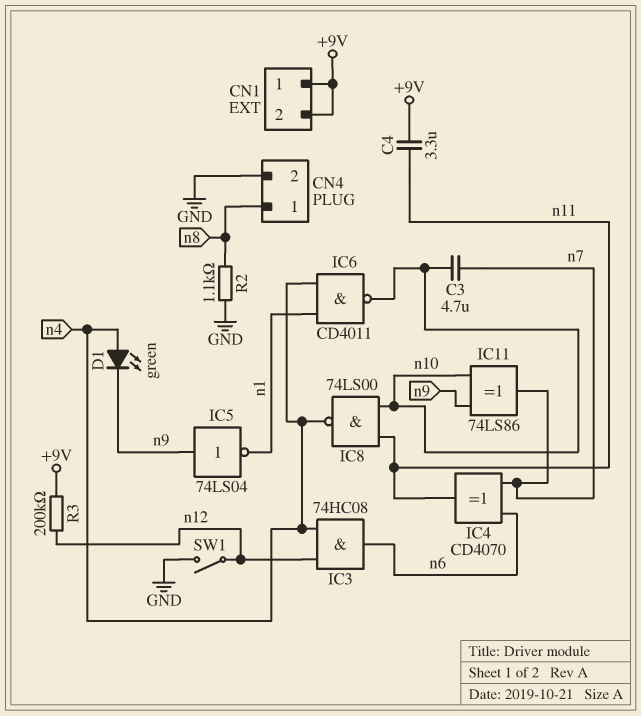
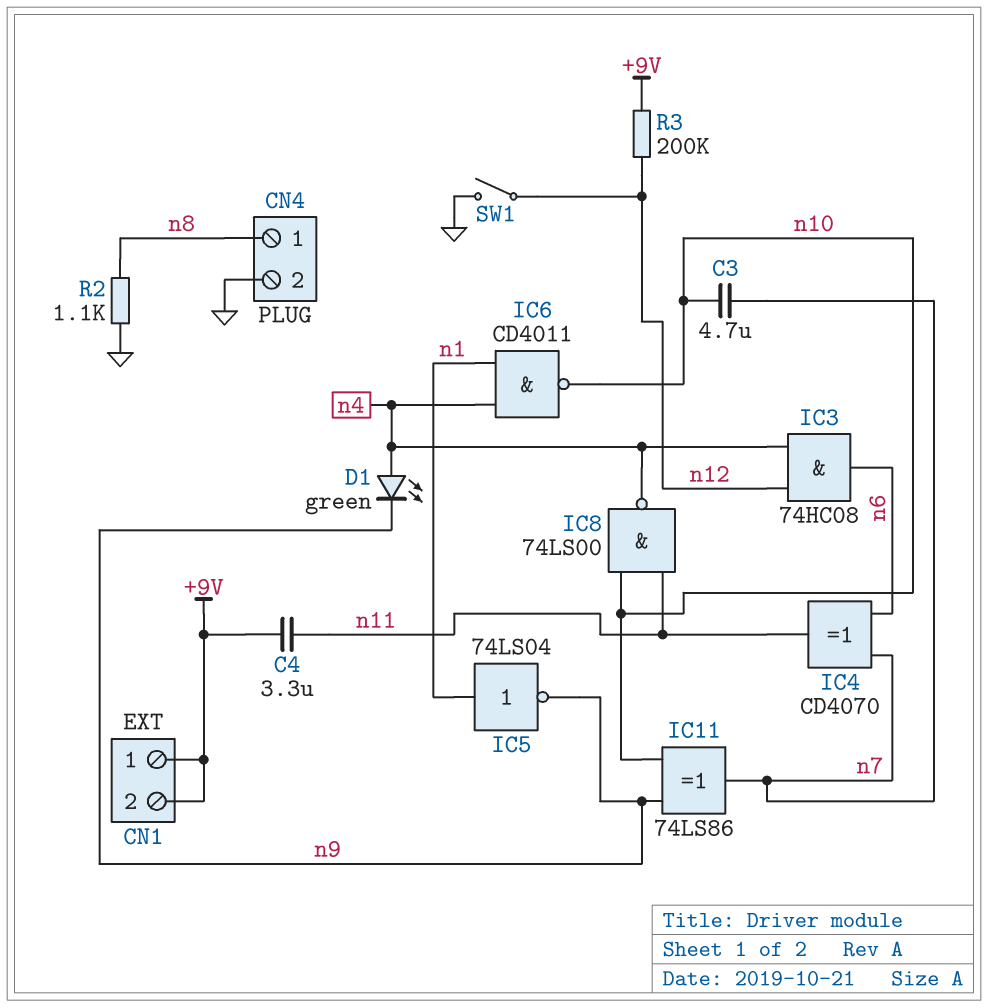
IC5: NOT 74LS04 (in n9, out n1) -> NOT 74LS04 (in n1, out n9)

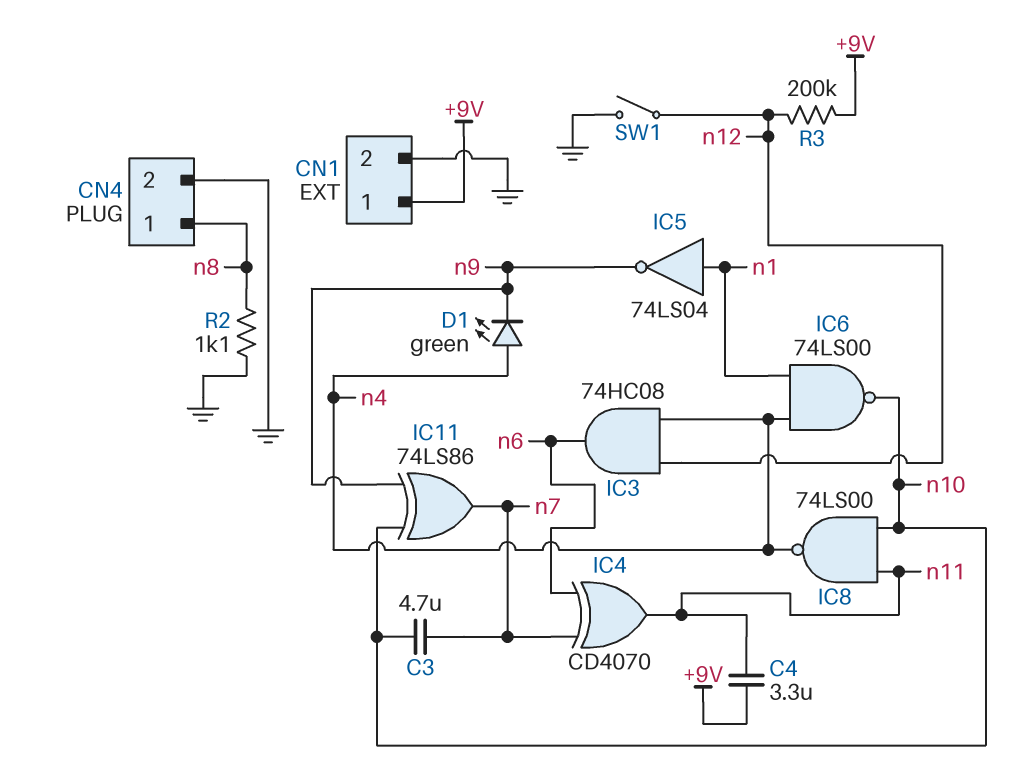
CN1 pin 2: +9V -> GND
IC6: NAND CD4011 (in n1, in n4, out n10) -> NAND 74LS00 (in n1, in n4, out n10)

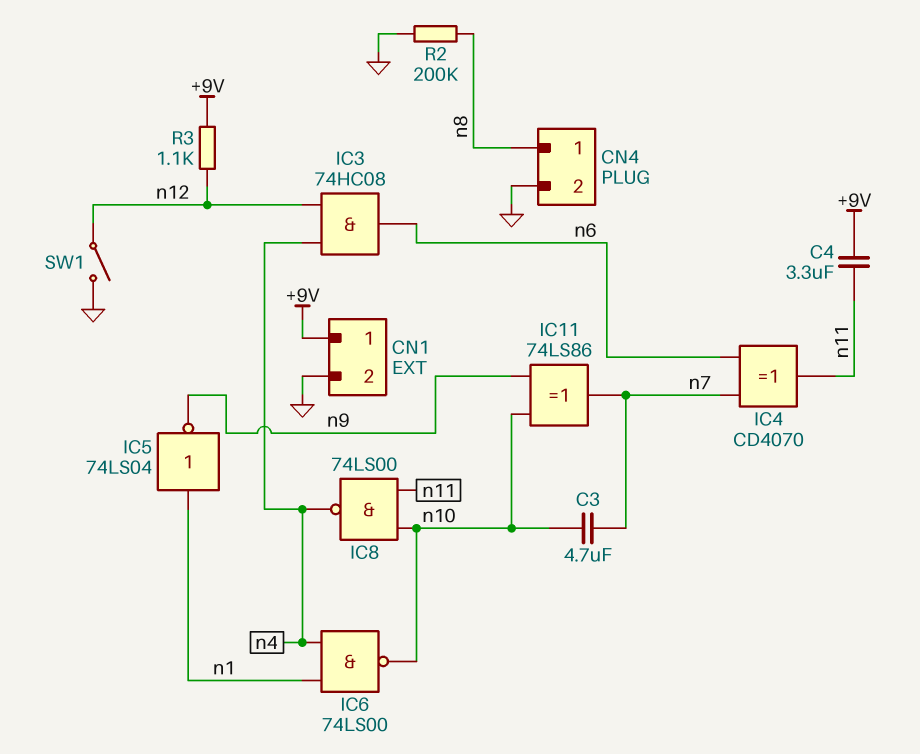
D1: LED green (A n4, K n9) -> none
R2: 1.1k (GND, n8) -> 200k (GND, n8)
R3: 200k (+9V, n12) -> 1.1k (+9V, n12)

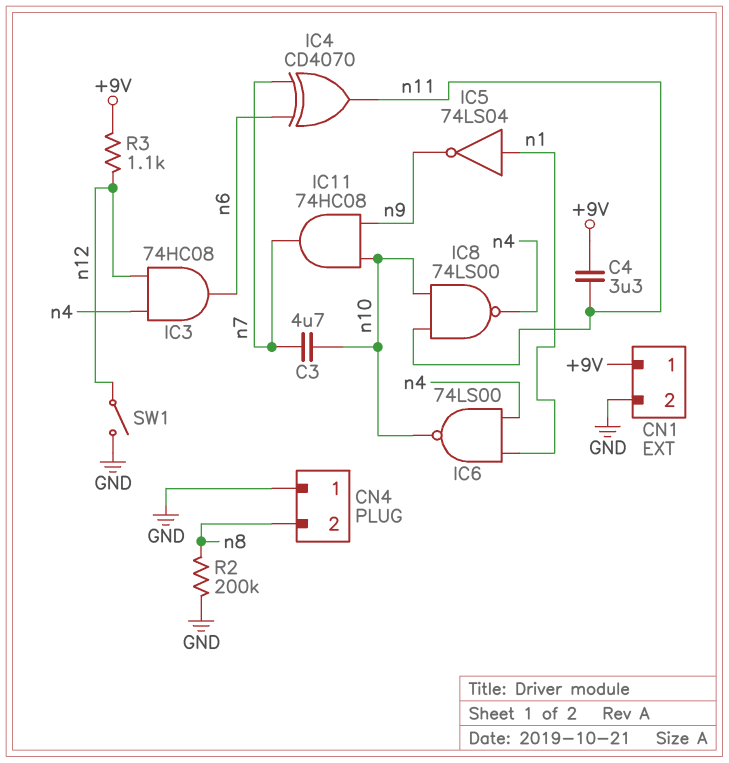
CN4 pin 1: n8 -> GND
CN4 pin 2: GND -> n8
IC11: XOR 74LS86 (in n9, in n10, out n7) -> AND 74HC08 (in n9, in n10, out n7)

